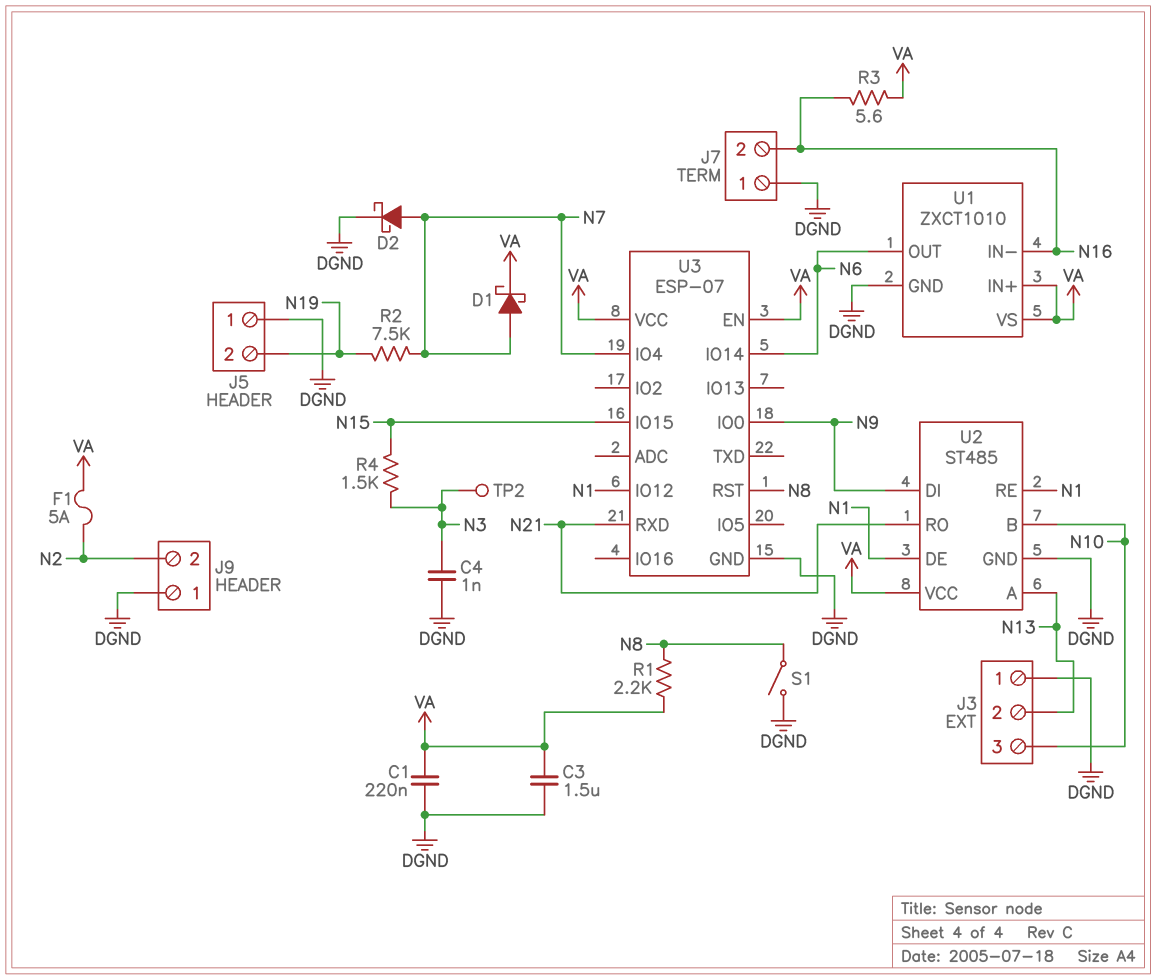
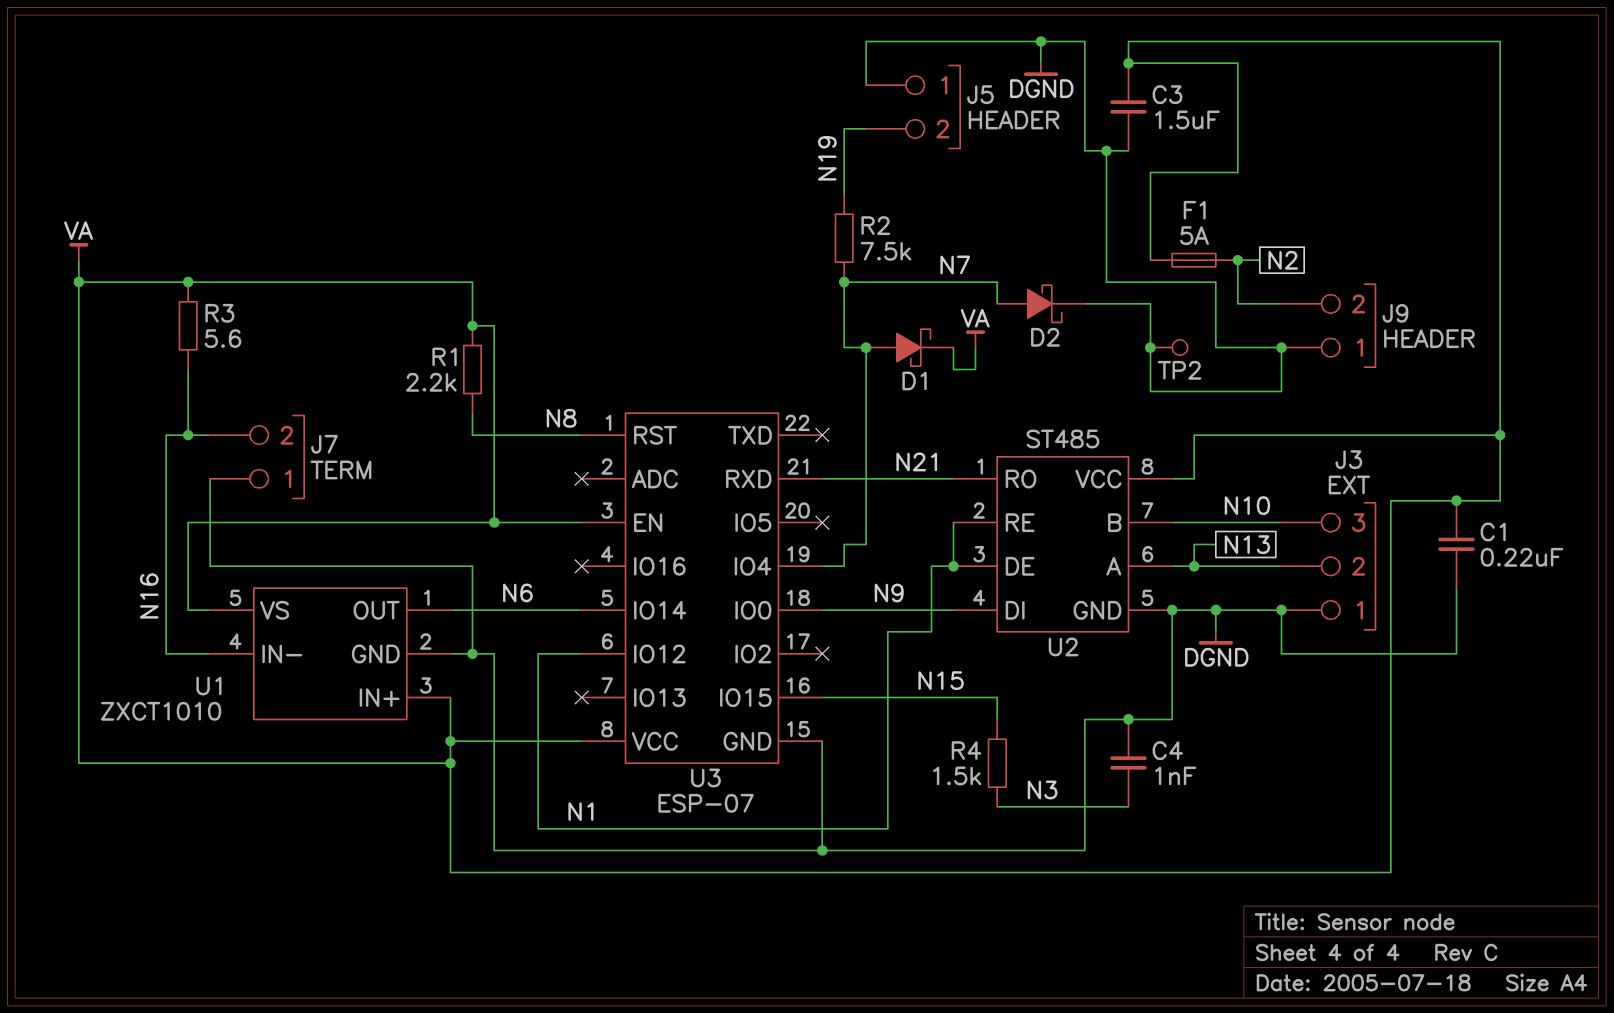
S1: switch (DGND, N8) -> none
TP2: test point (N3) -> test point (DGND)

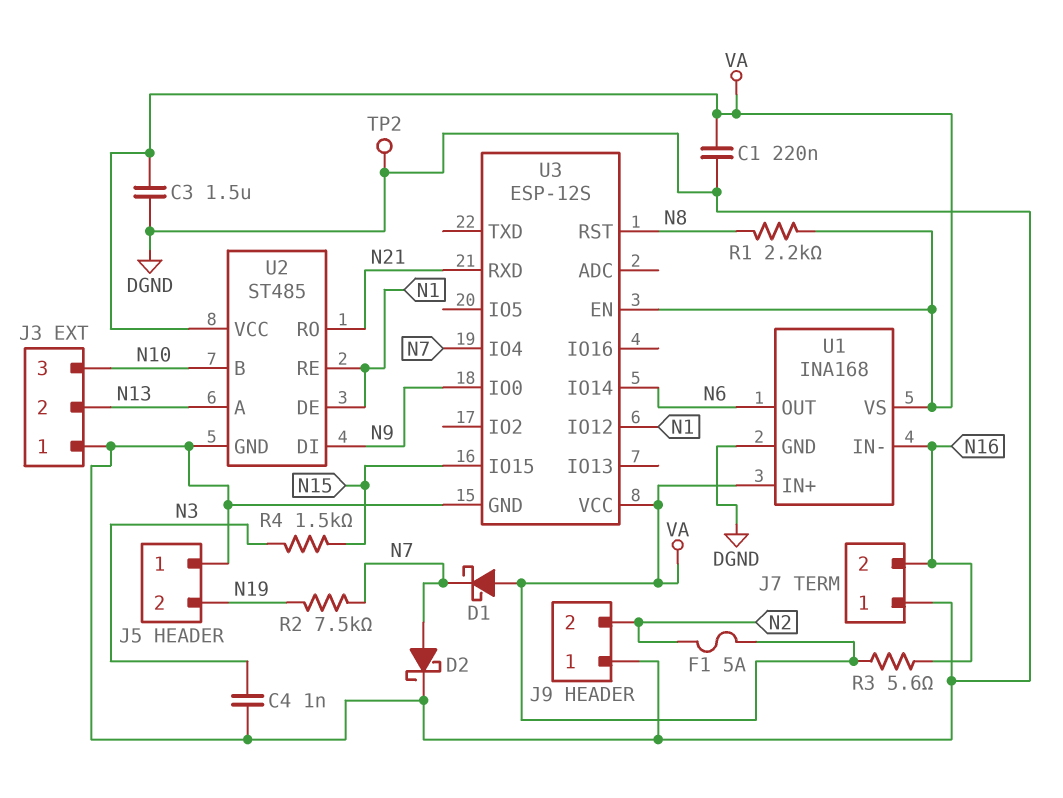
D1: schottky (A N7, K VA) -> schottky (A VA, K N7)
U1: ZXCT1010 -> INA168
U3: ESP-07 -> ESP-12S

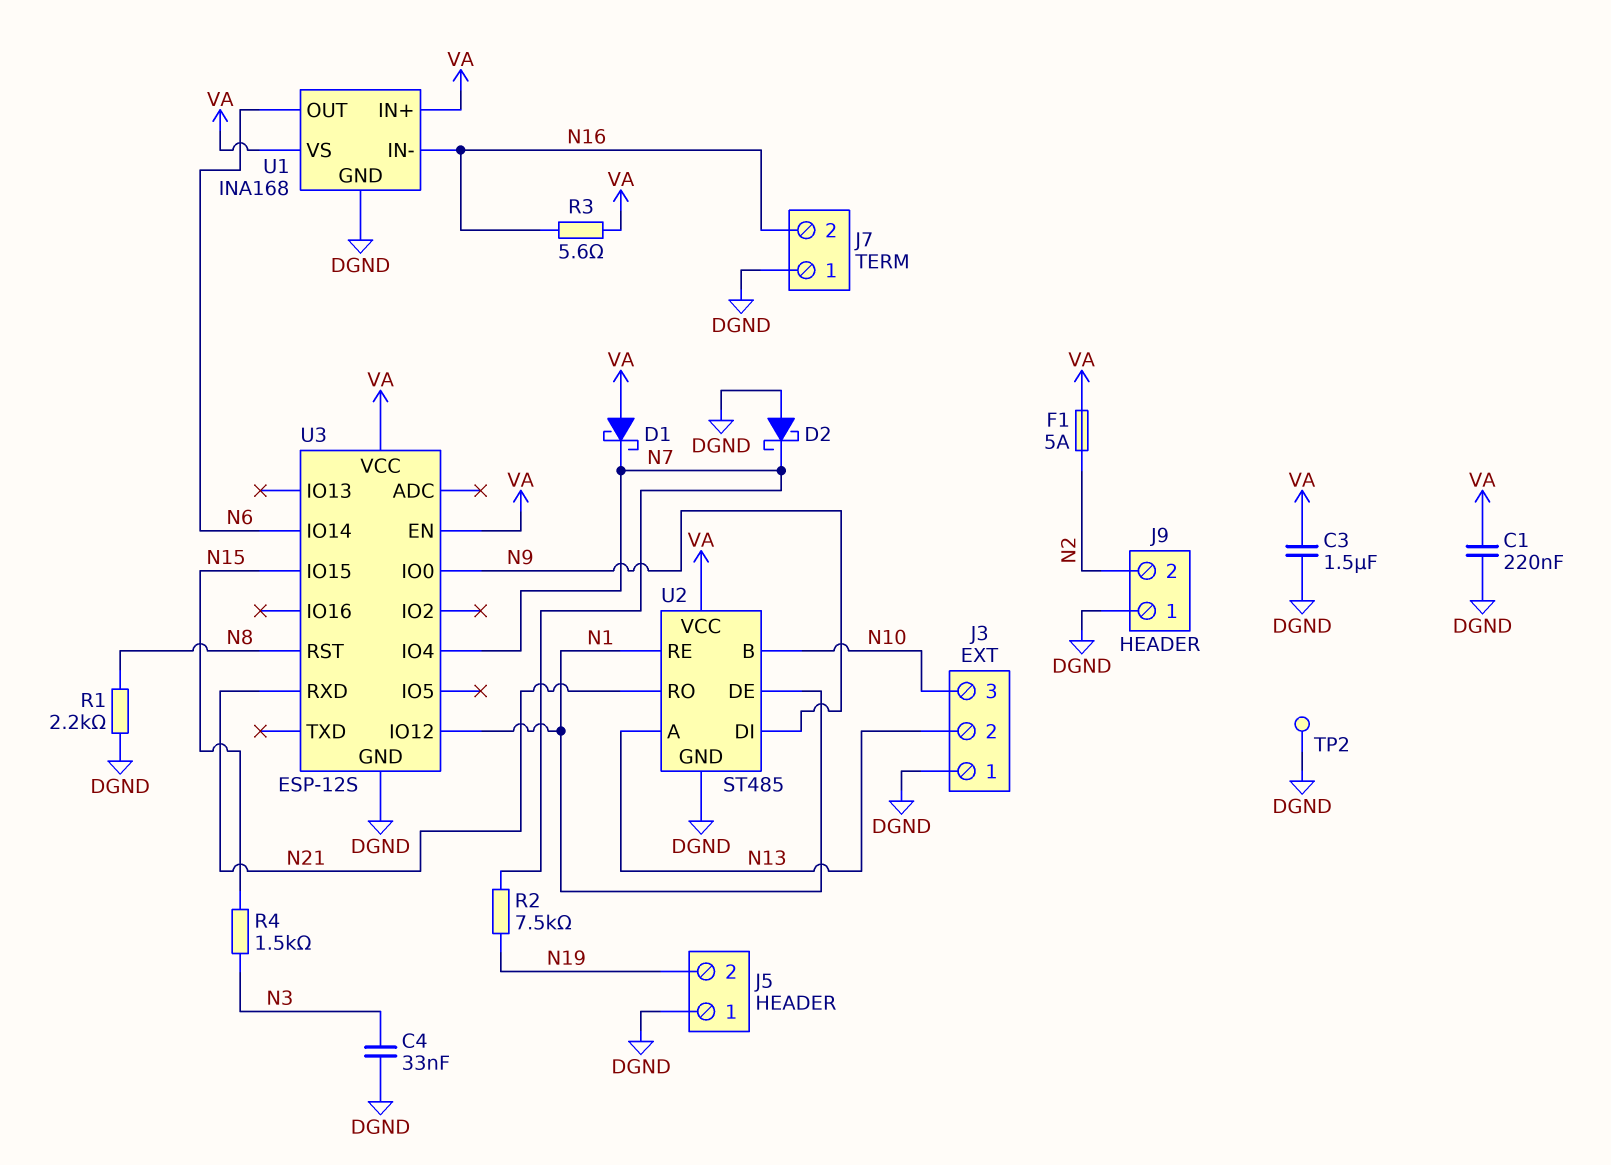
C4: 1nF (DGND, N3) -> 33nF (DGND, N3)
D2: schottky (A N7, K DGND) -> schottky (A DGND, K N7)
R1: 2.2k (N8, VA) -> 2.2k (DGND, N8)

